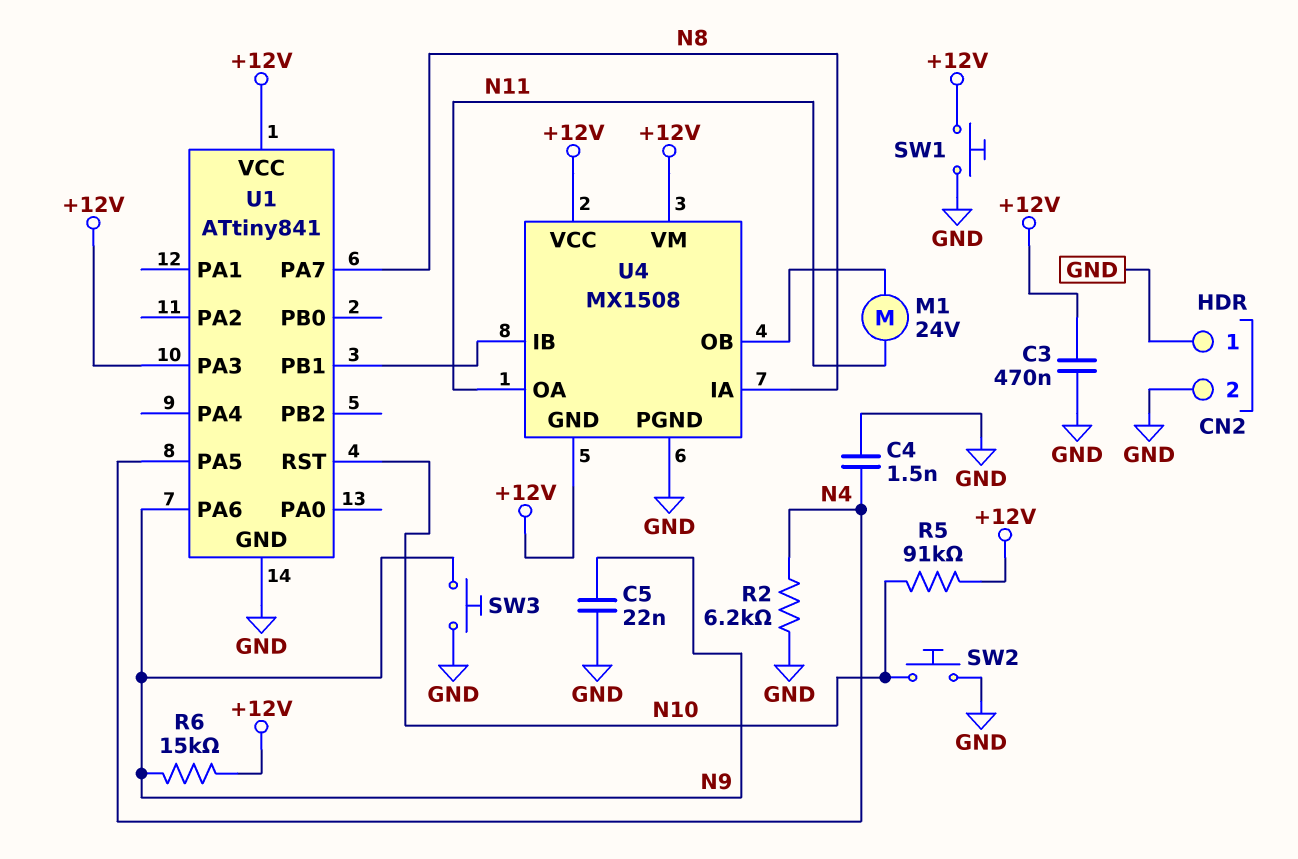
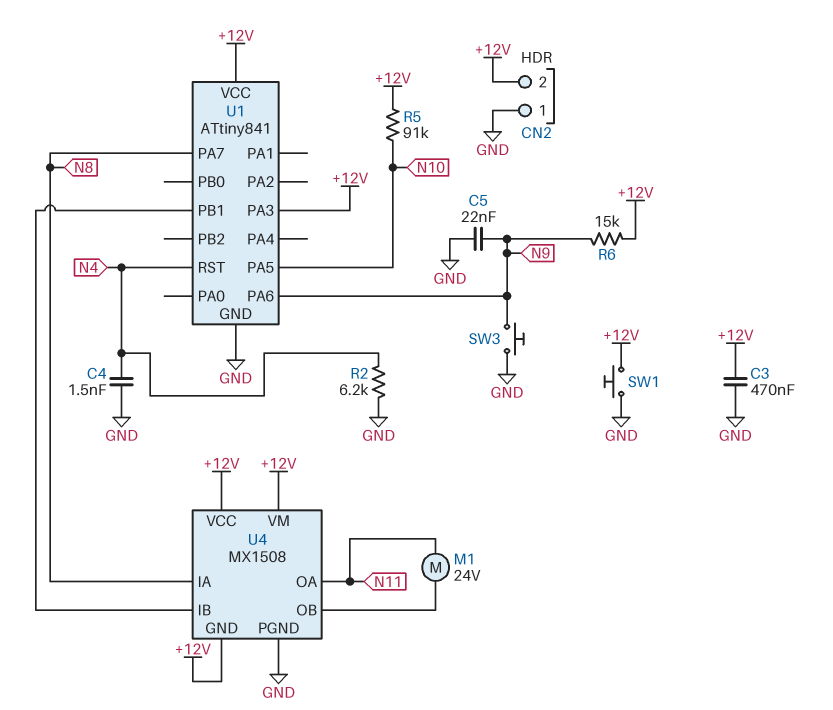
CN2 pin 2: GND -> +12V
SW2: button (GND, N10) -> none
U1 pin PA5: N4 -> N10
U1 pin RST: N10 -> N4

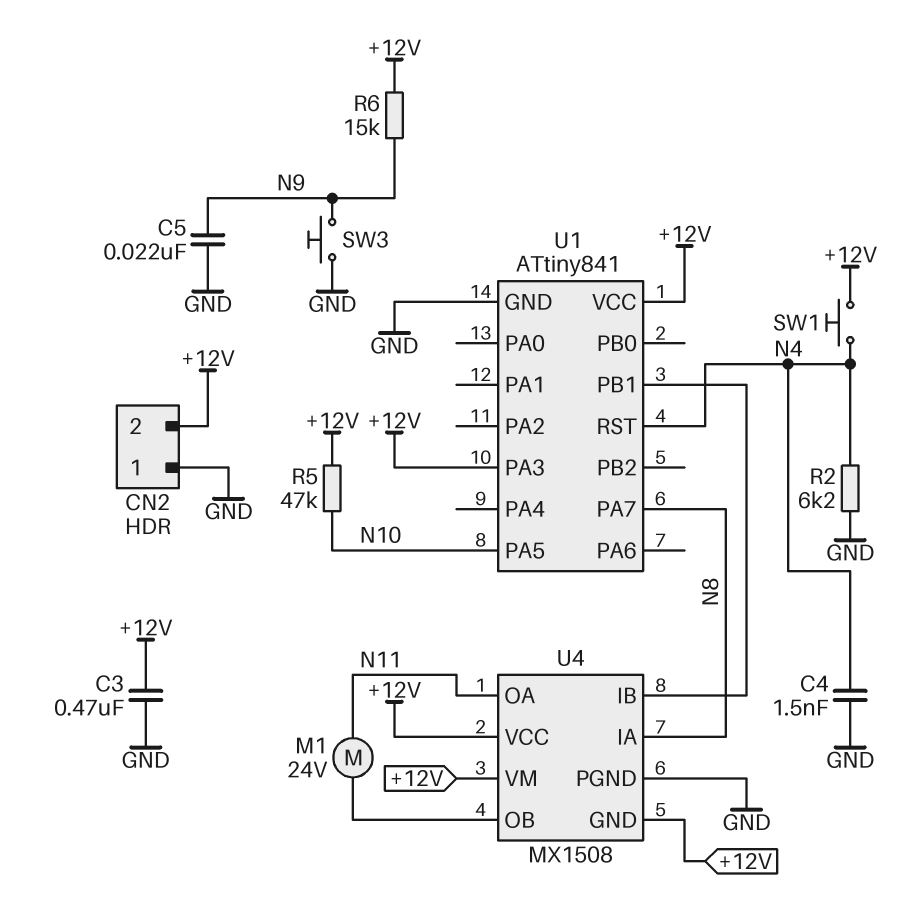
R5: 91k (+12V, N10) -> 47k (+12V, N10)
SW1: button (+12V, GND) -> button (+12V, N4)
U1 pin PA6: N9 -> none

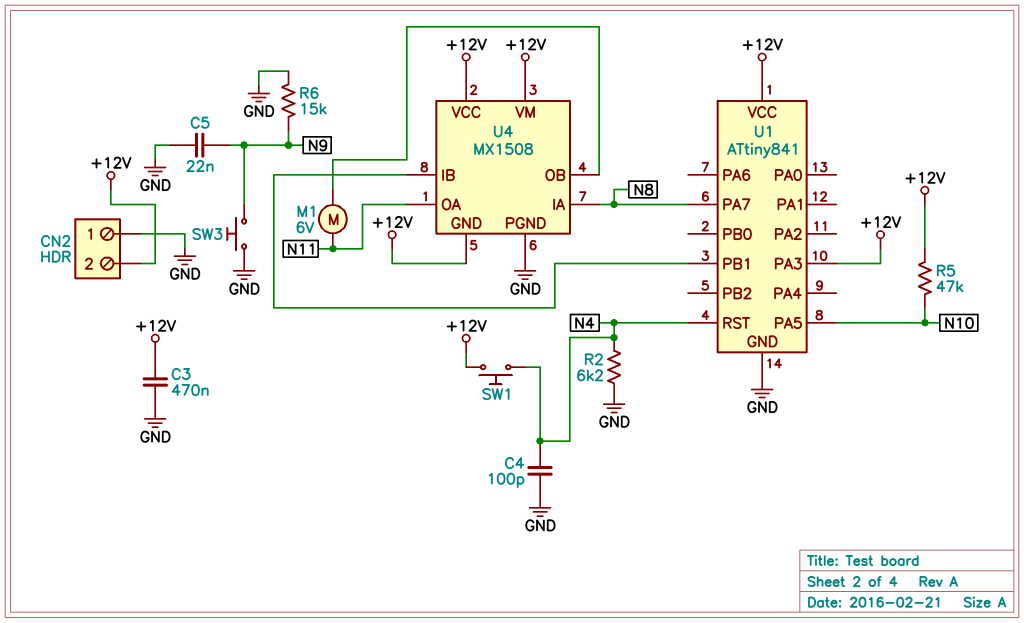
C4: 1.5nF (GND, N4) -> 100pF (GND, N4)
M1: motor 24V (N11, U4/OB) -> motor 6V (N11, U4/OB)
R6: 15k (+12V, N9) -> 15k (GND, N9)

